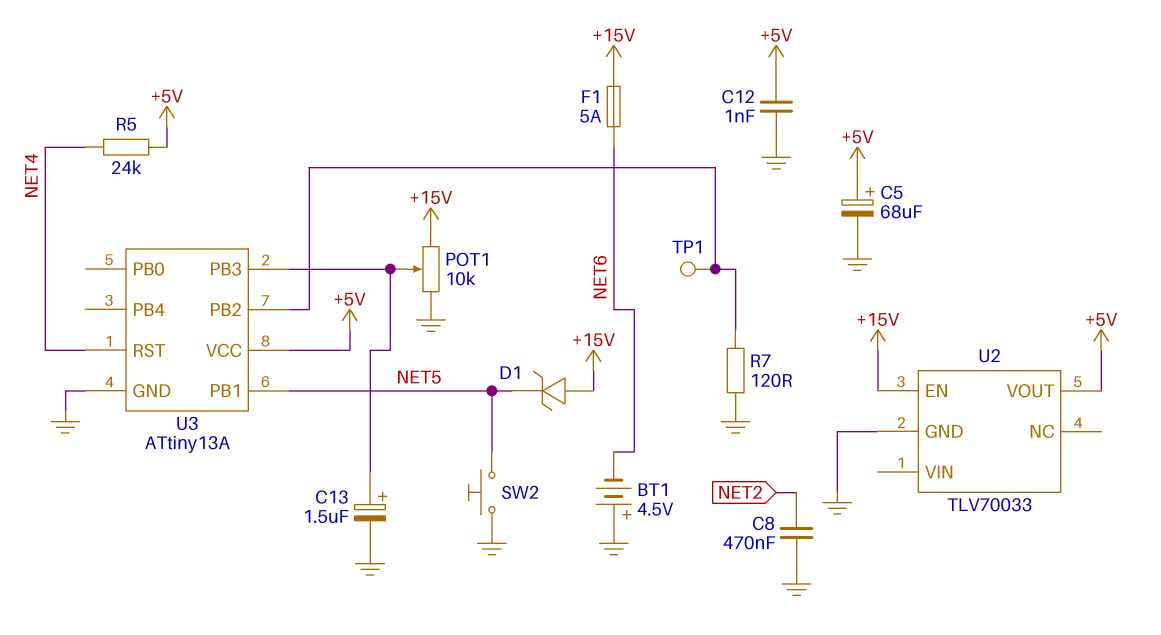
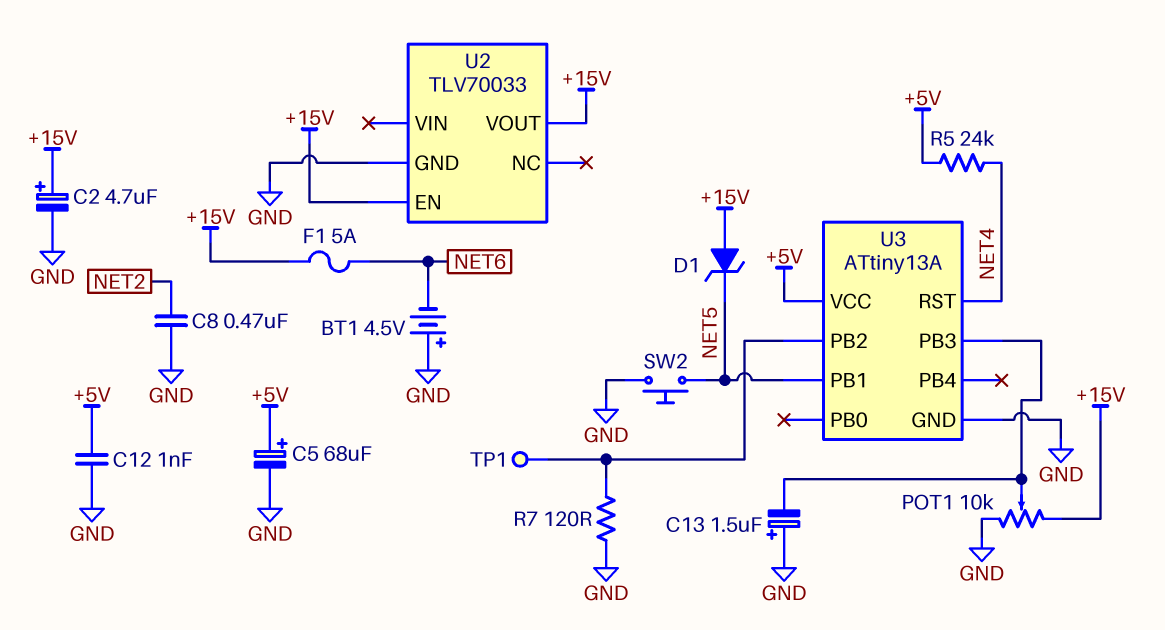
C2: none -> 4.7uF (plus +15V, minus GND)
C13: 1.5uF (plus U3/PB3, minus GND) -> 1.5uF (plus GND, minus U3/PB3)
U2 pin VOUT: +5V -> +15V

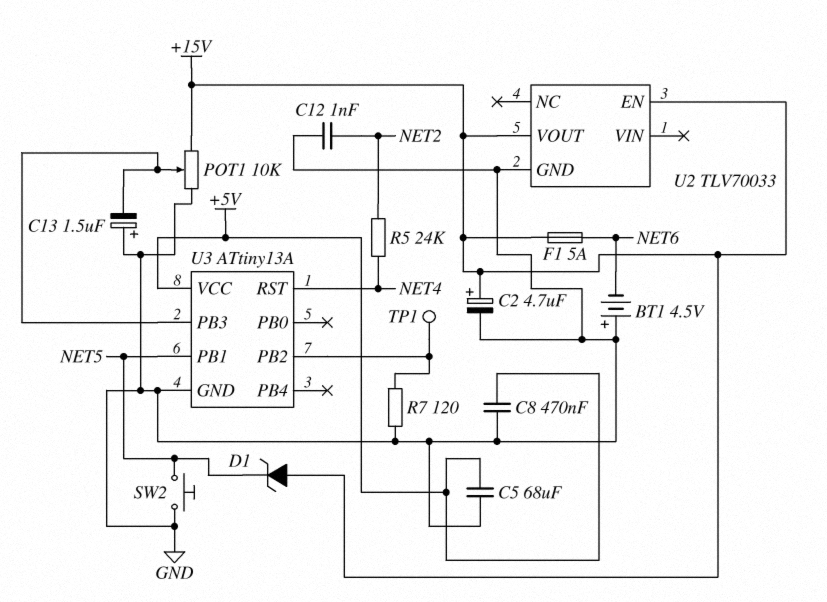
C5: 68uF (plus +5V, minus GND) -> 68uF (+5V, GND)
C8: 470nF (GND, NET2) -> 470nF (+5V, GND)
C12: 1nF (+5V, GND) -> 1nF (GND, NET2)
R5: 24k (+5V, NET4) -> 24k (NET2, NET4)

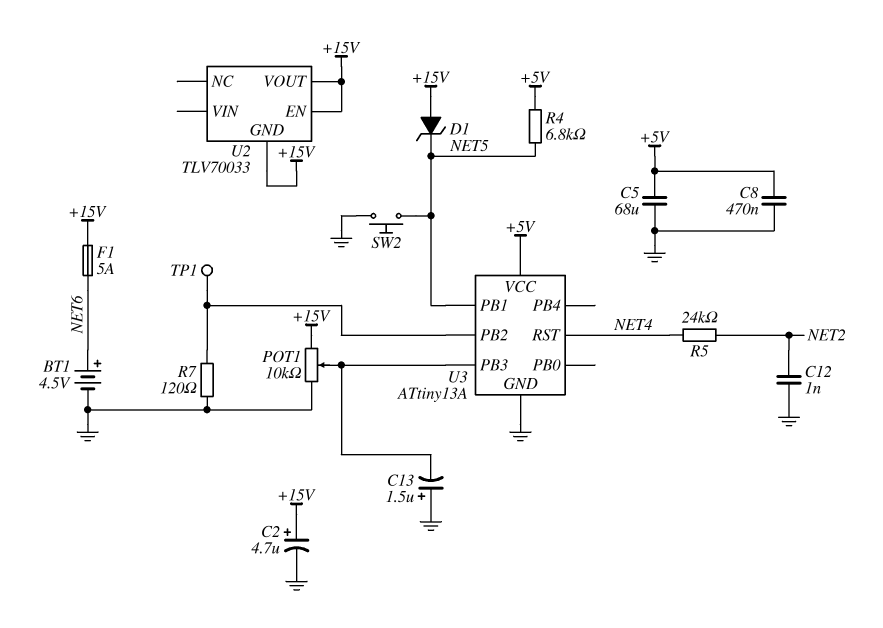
BT1: 4.5V (plus GND, minus NET6) -> 4.5V (plus NET6, minus GND)
R4: none -> 6.8k (+5V, NET5)
U2 pin GND: GND -> +15V

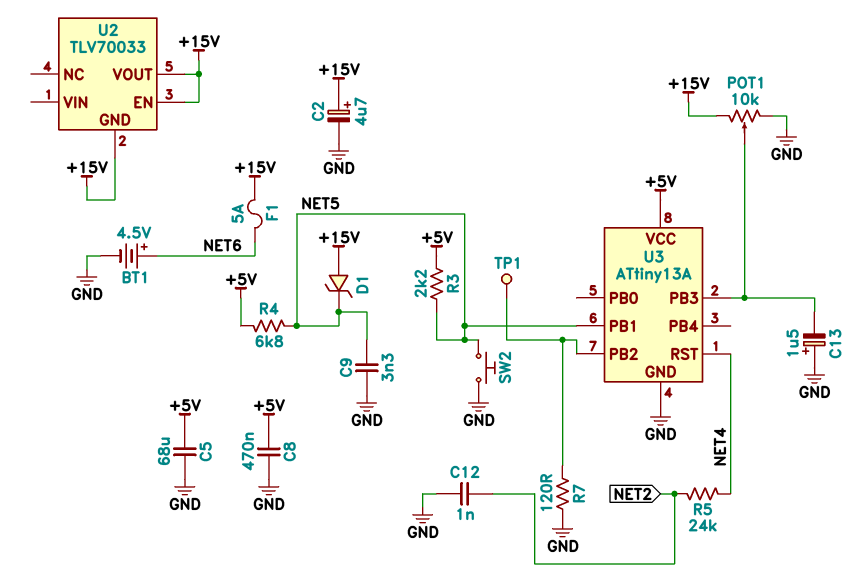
C9: none -> 3.3nF (GND, NET5)
R3: none -> 2.2k (+5V, NET5)

